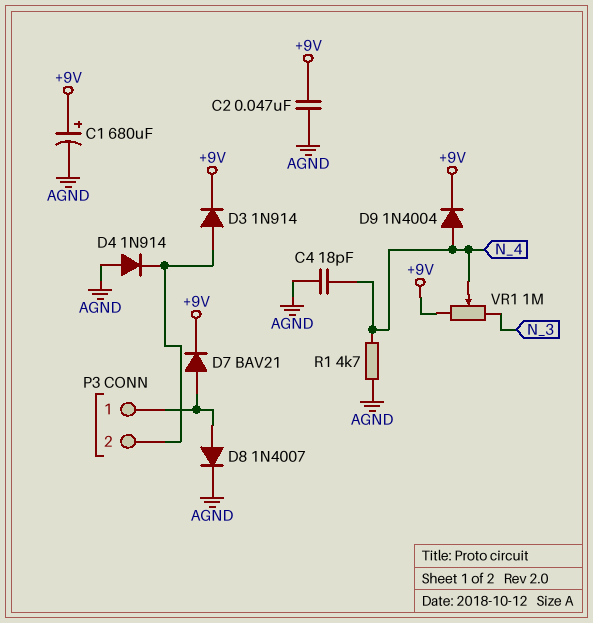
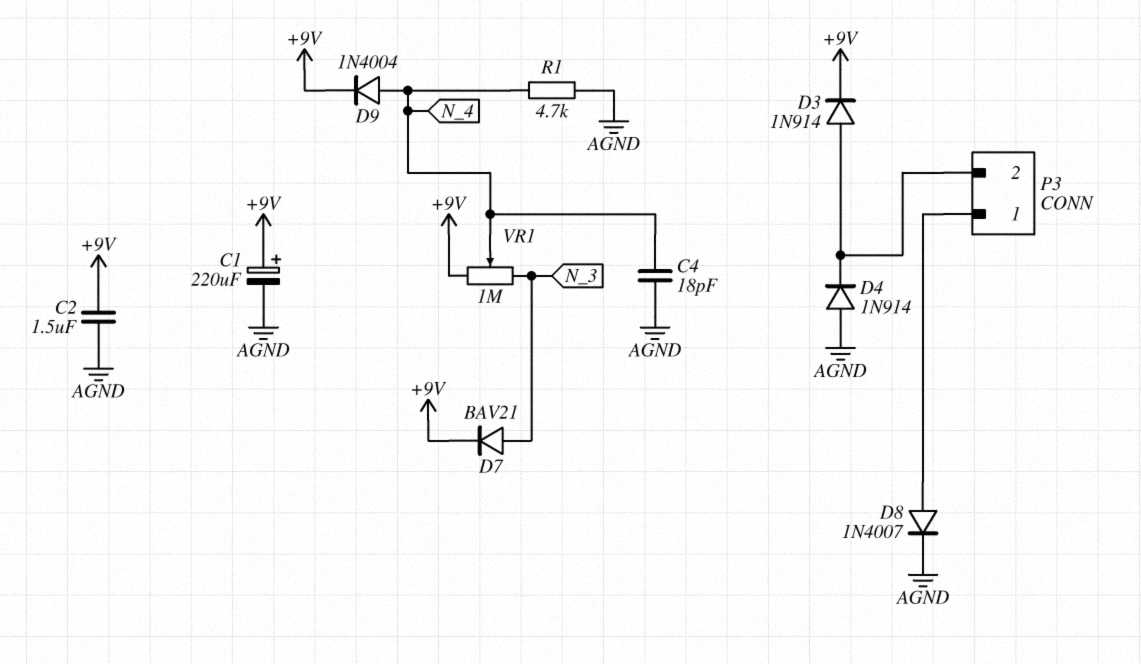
C1: 680uF (plus +9V, minus AGND) -> 220uF (plus +9V, minus AGND)
C2: 47nF (+9V, AGND) -> 1.5uF (+9V, AGND)
D7: diode BAV21 (A P3/1, K +9V) -> diode BAV21 (A N_3, K +9V)

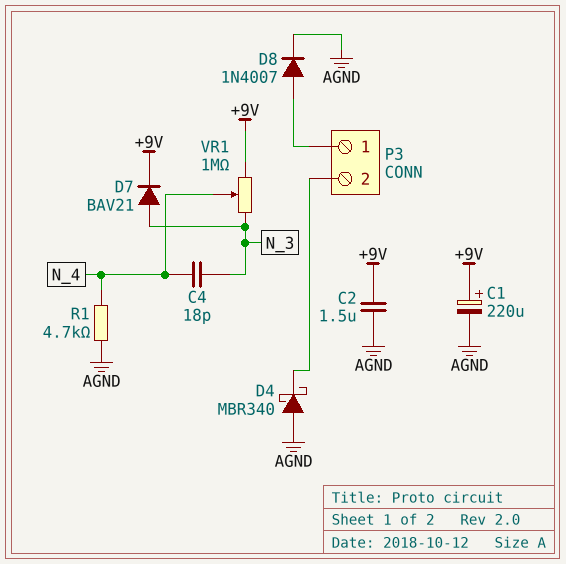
C4: 18pF (AGND, N_4) -> 18pF (N_3, N_4)
D3: diode 1N914 (A P3/2, K +9V) -> none
D4: diode 1N914 (A AGND, K P3/2) -> schottky MBR340 (A AGND, K P3/2)
D9: diode 1N4004 (A N_4, K +9V) -> none

